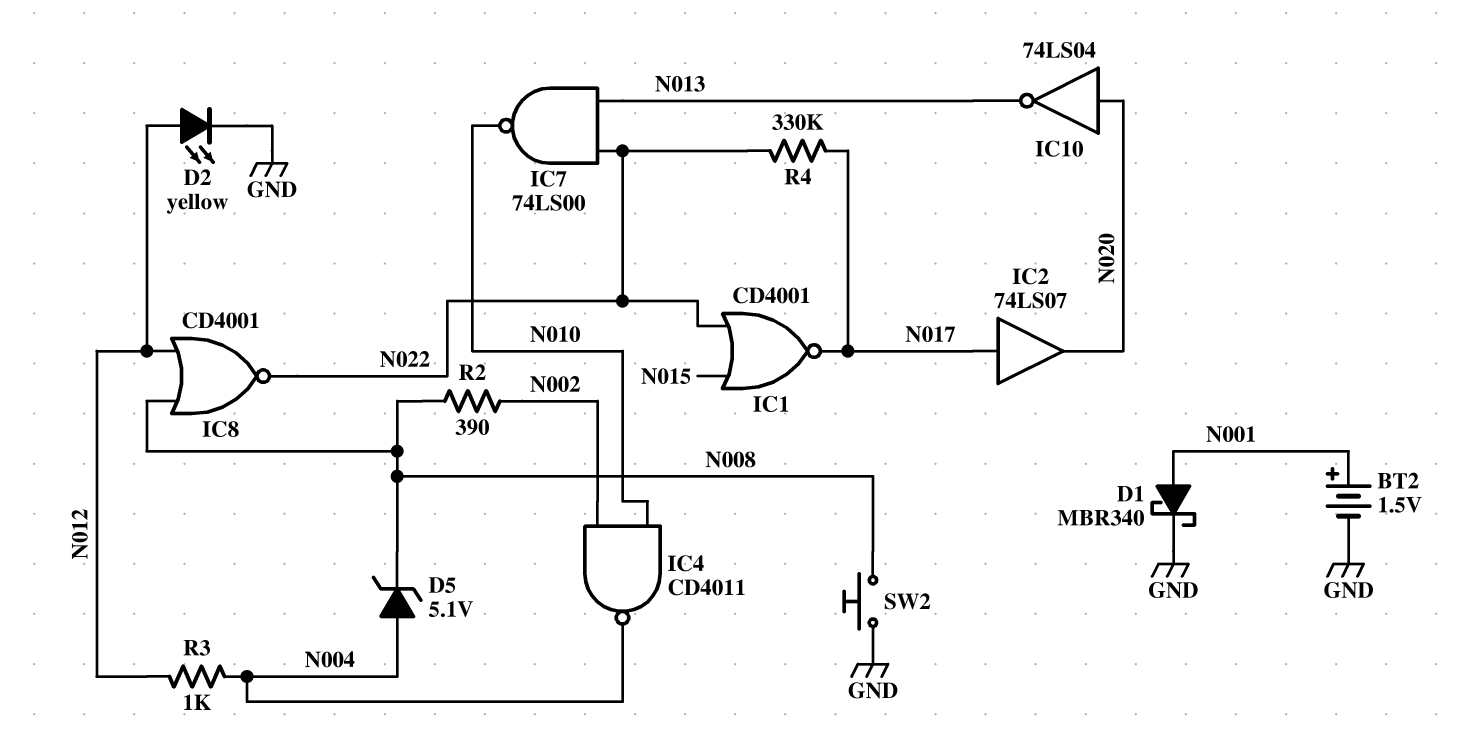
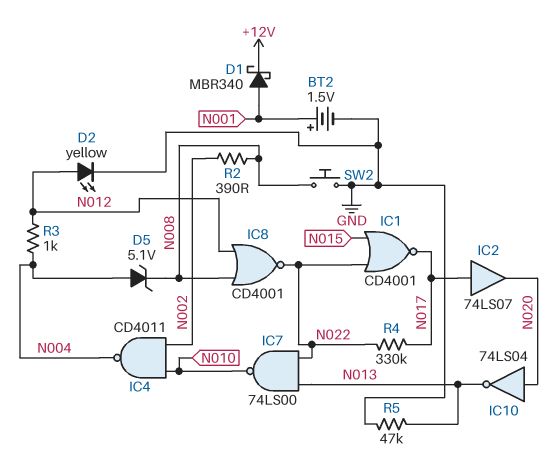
D1: schottky MBR340 (A N001, K GND) -> schottky MBR340 (A N001, K +12V)
R5: none -> 47k (GND, N013)

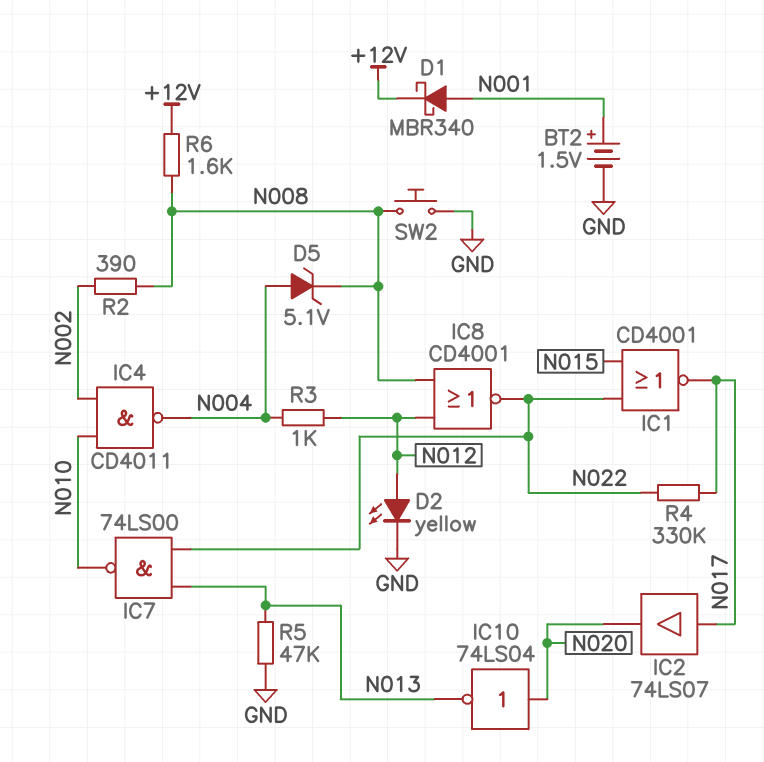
R6: none -> 1.6k (+12V, N008)

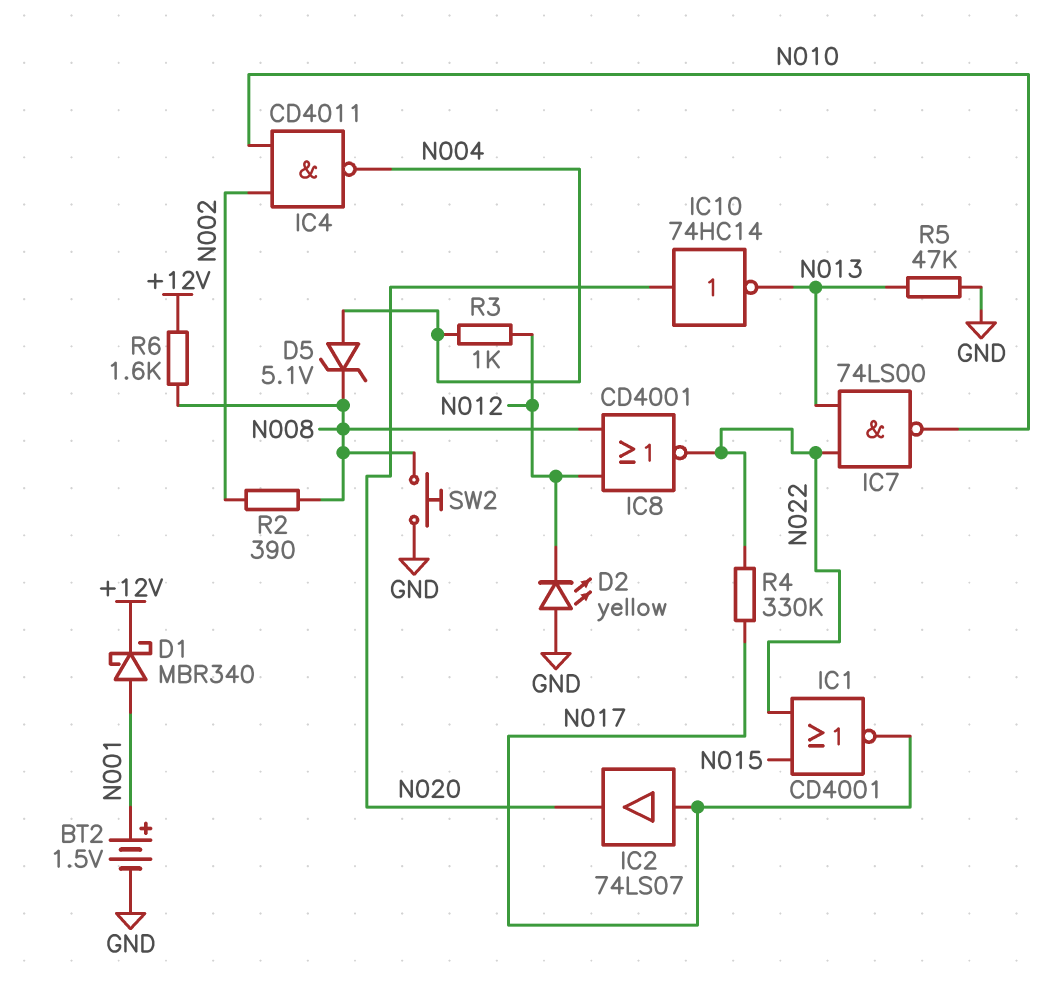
D2: LED yellow (A N012, K GND) -> LED yellow (A GND, K N012)
IC10: NOT 74LS04 (in N020, out N013) -> NOT 74HC14 (in N020, out N013)

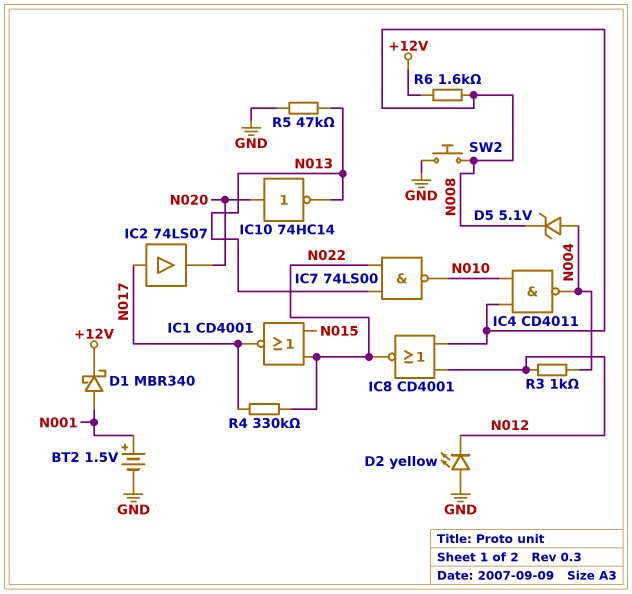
IC4: NAND CD4011 (in N002, in N010, out N004) -> NAND CD4011 (in N008, in N010, out N004)
R2: 390 (N002, N008) -> none

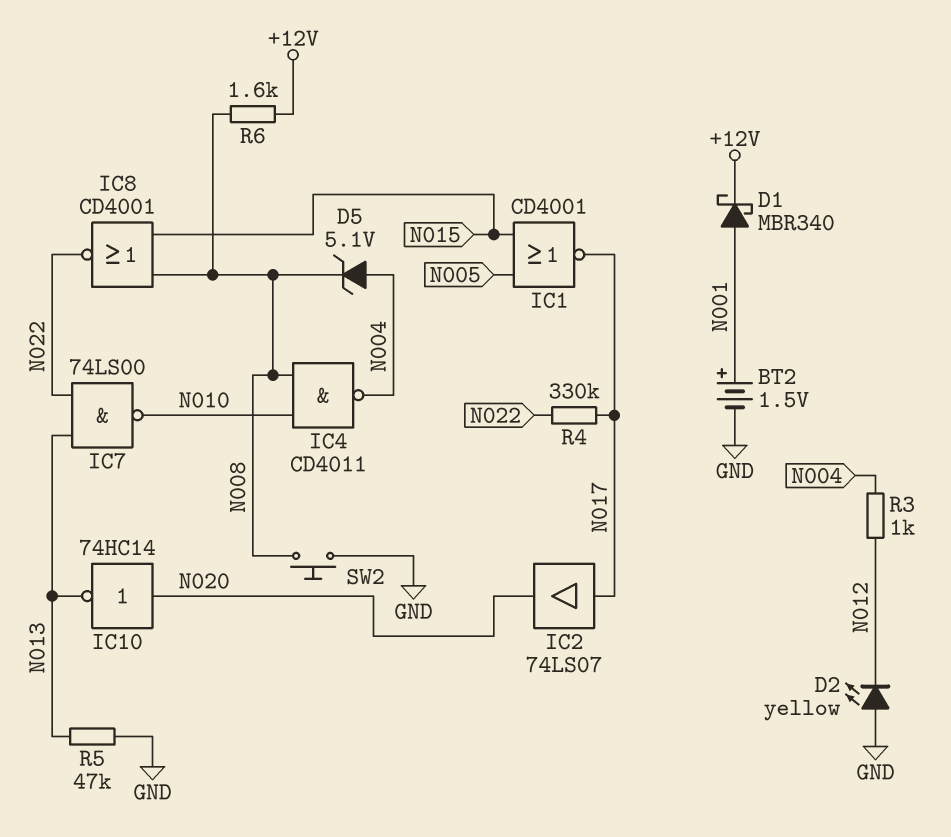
IC1: NOR CD4001 (in N015, in N022, out N017) -> NOR CD4001 (in N005, in N015, out N017)
IC8: NOR CD4001 (in N008, in N012, out N022) -> NOR CD4001 (in N008, in N015, out N022)

